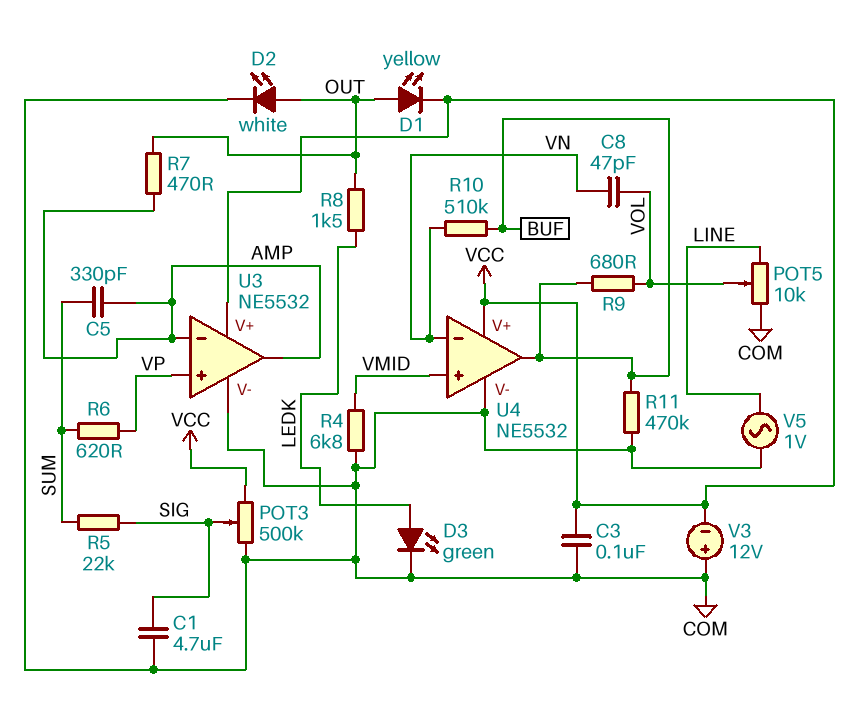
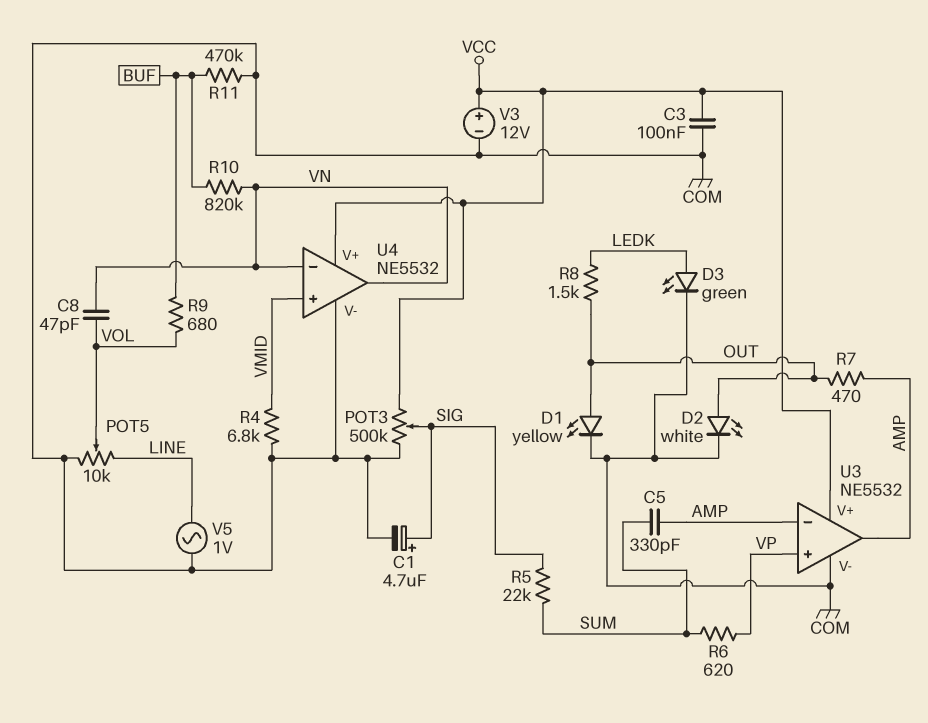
C1: 4.7uF (COM, SIG) -> 4.7uF (plus SIG, minus COM)
D1: LED yellow (A OUT, K VCC) -> LED yellow (A OUT, K COM)
R10: 510k (BUF, VN) -> 820k (BUF, VN)
U4 pin out: BUF -> VN
V3: 12V (plus COM, minus VCC) -> 12V (plus VCC, minus COM)

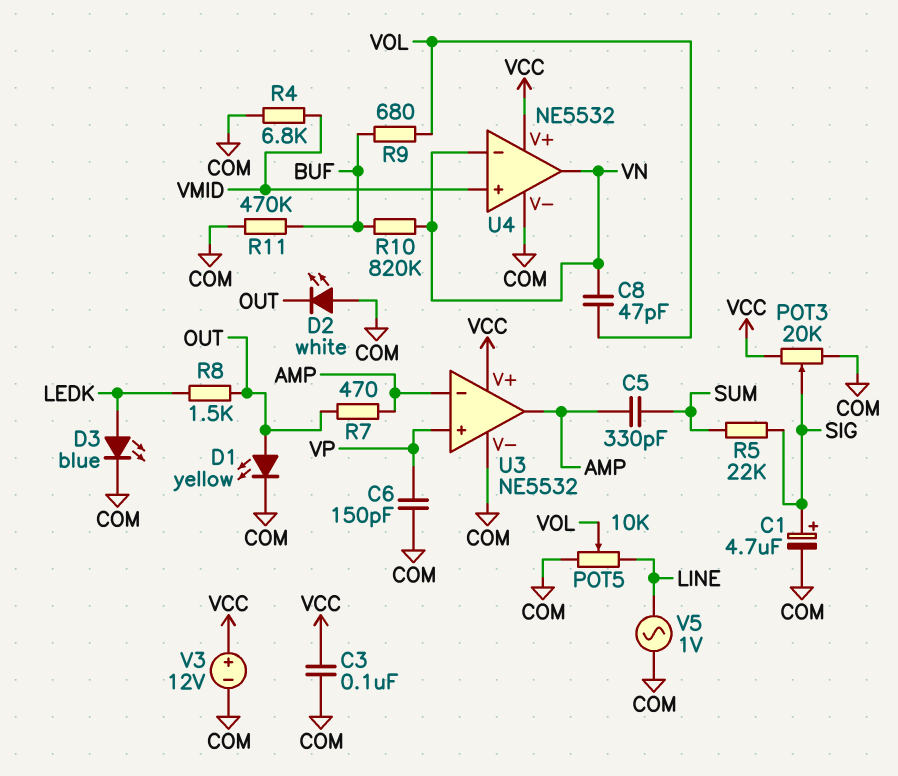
C6: none -> 150pF (COM, VP)
D2: LED white (A OUT, K COM) -> LED white (A COM, K OUT)
D3: LED green (A LEDK, K COM) -> LED blue (A LEDK, K COM)
POT3: 500k (COM, VCC, wiper SIG) -> 20k (COM, VCC, wiper SIG)
R6: 620 (SUM, VP) -> none

